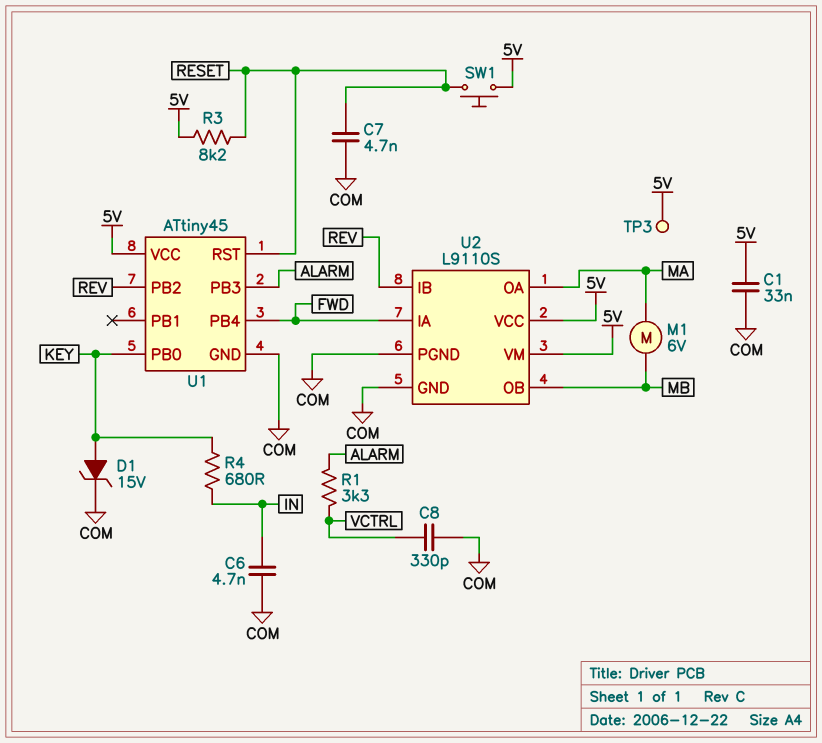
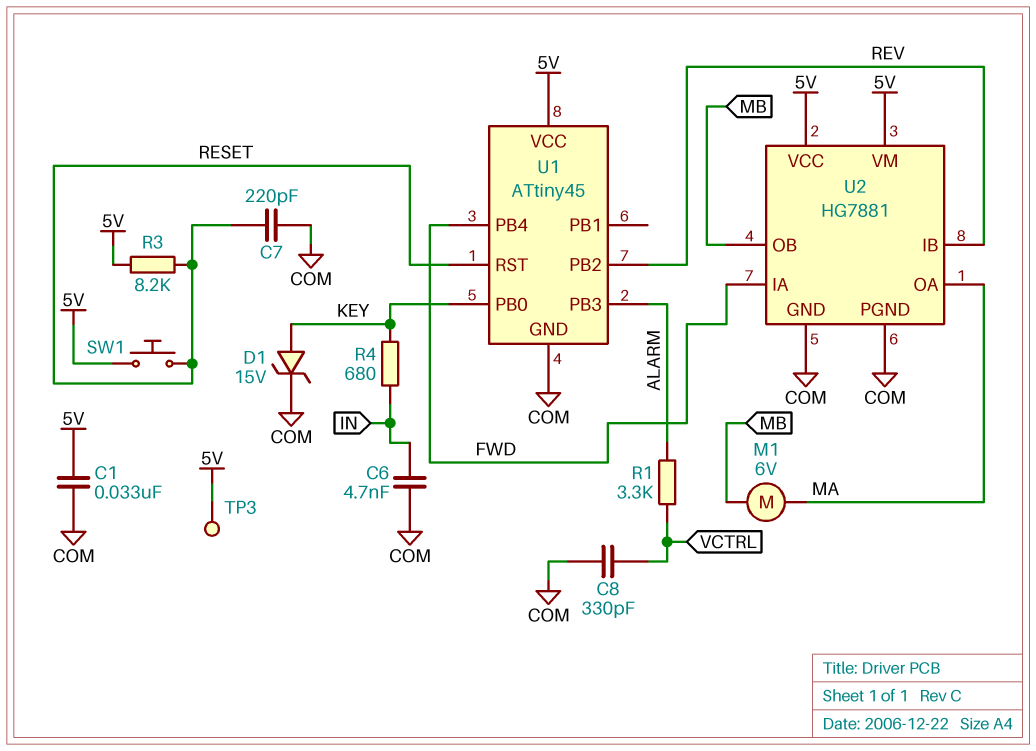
C7: 4.7nF (COM, RESET) -> 220pF (COM, RESET)
U2: L9110S -> HG7881

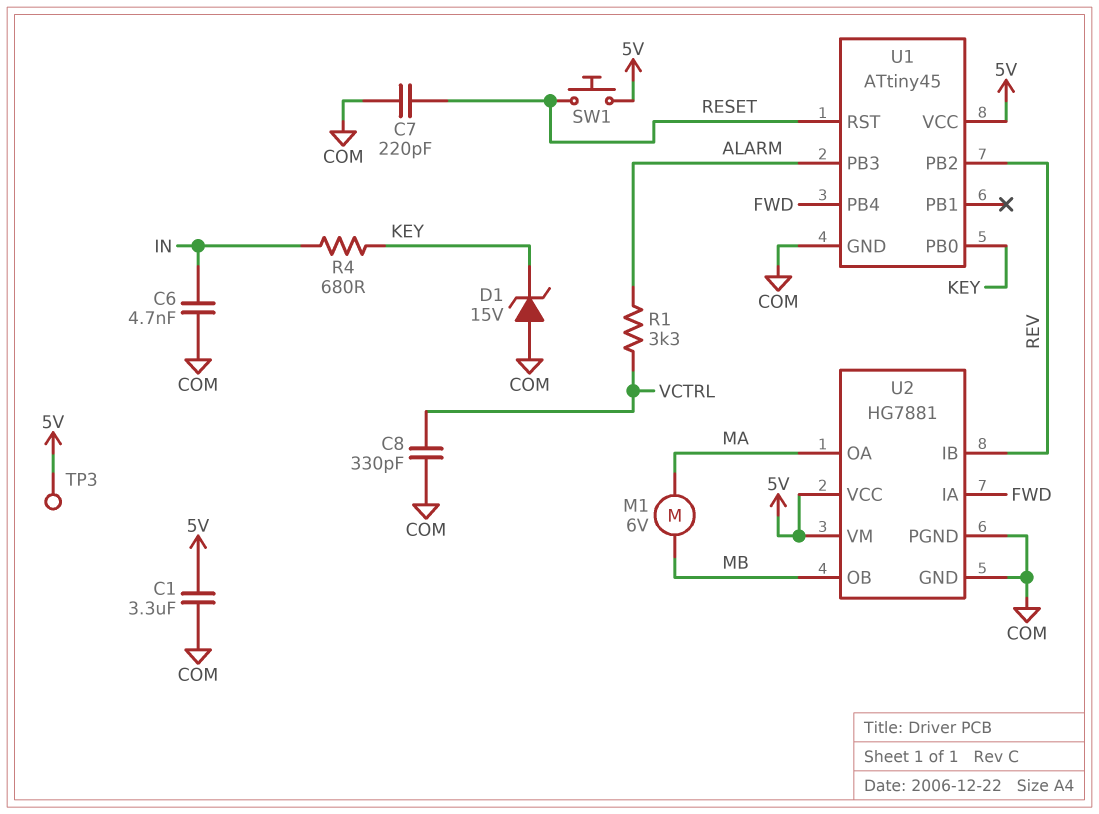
C1: 33nF (5V, COM) -> 3.3uF (5V, COM)
D1: zener 15V (A KEY, K COM) -> zener 15V (A COM, K KEY)
R3: 8.2k (5V, RESET) -> none

